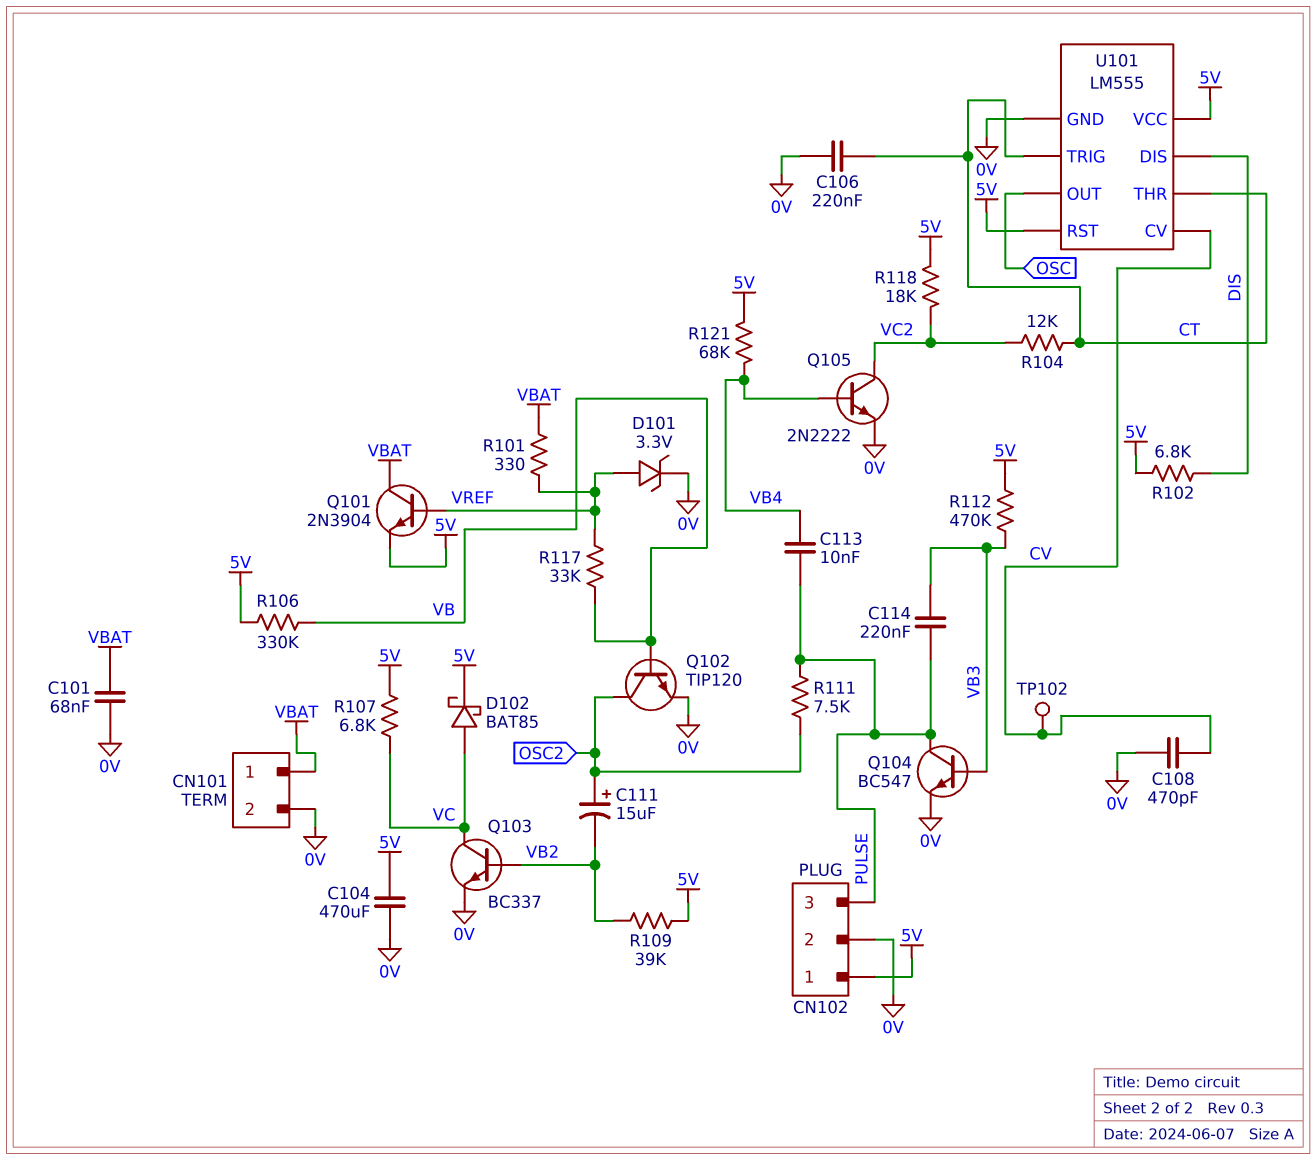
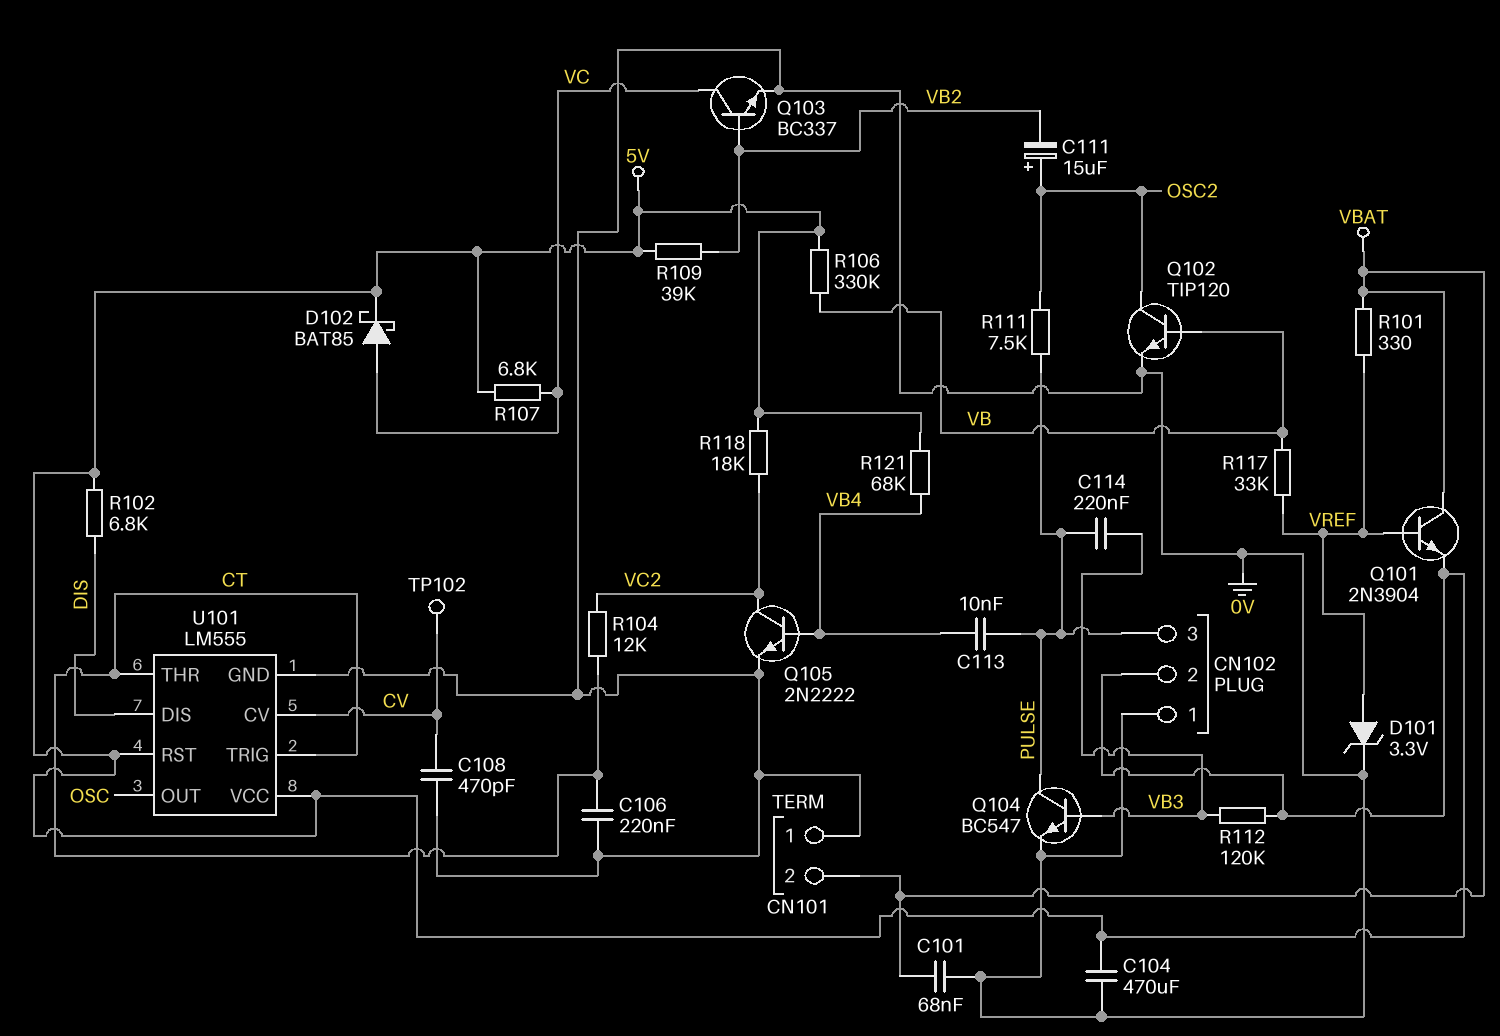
CN101 pin 1: VBAT -> 0V
CN101 pin 2: 0V -> VBAT
CN102 pin 1: 5V -> 0V
CN102 pin 2: 0V -> 5V
R112: 470k (5V, VB3) -> 120k (5V, VB3)

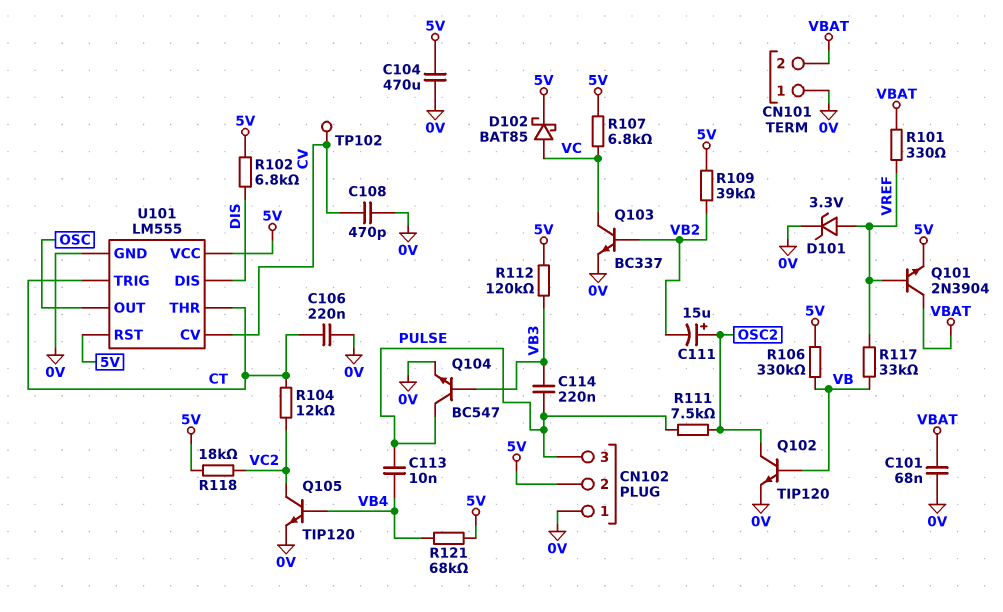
Q105: NPN 2N2222 (B VB4, C VC2, E 0V) -> NPN TIP120 (B VB4, C VC2, E 0V)

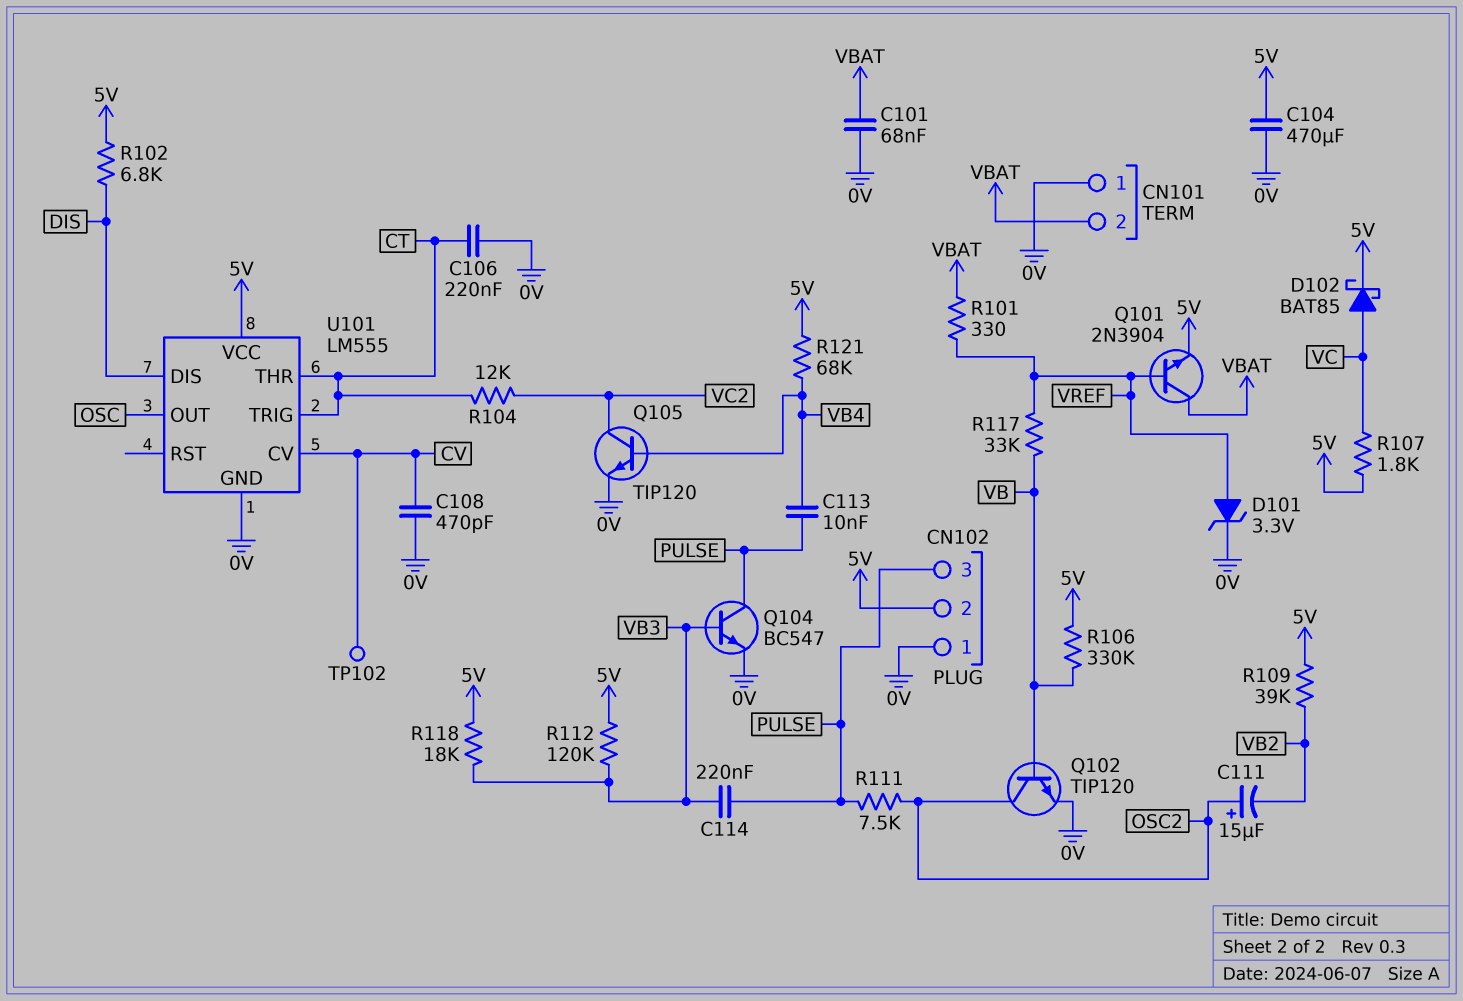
Q103: NPN BC337 (B VB2, C VC, E 0V) -> none
R107: 6.8k (5V, VC) -> 1.8k (5V, VC)
R118: 18k (5V, VC2) -> 18k (5V, VB3)
U101 pin RST: 5V -> none

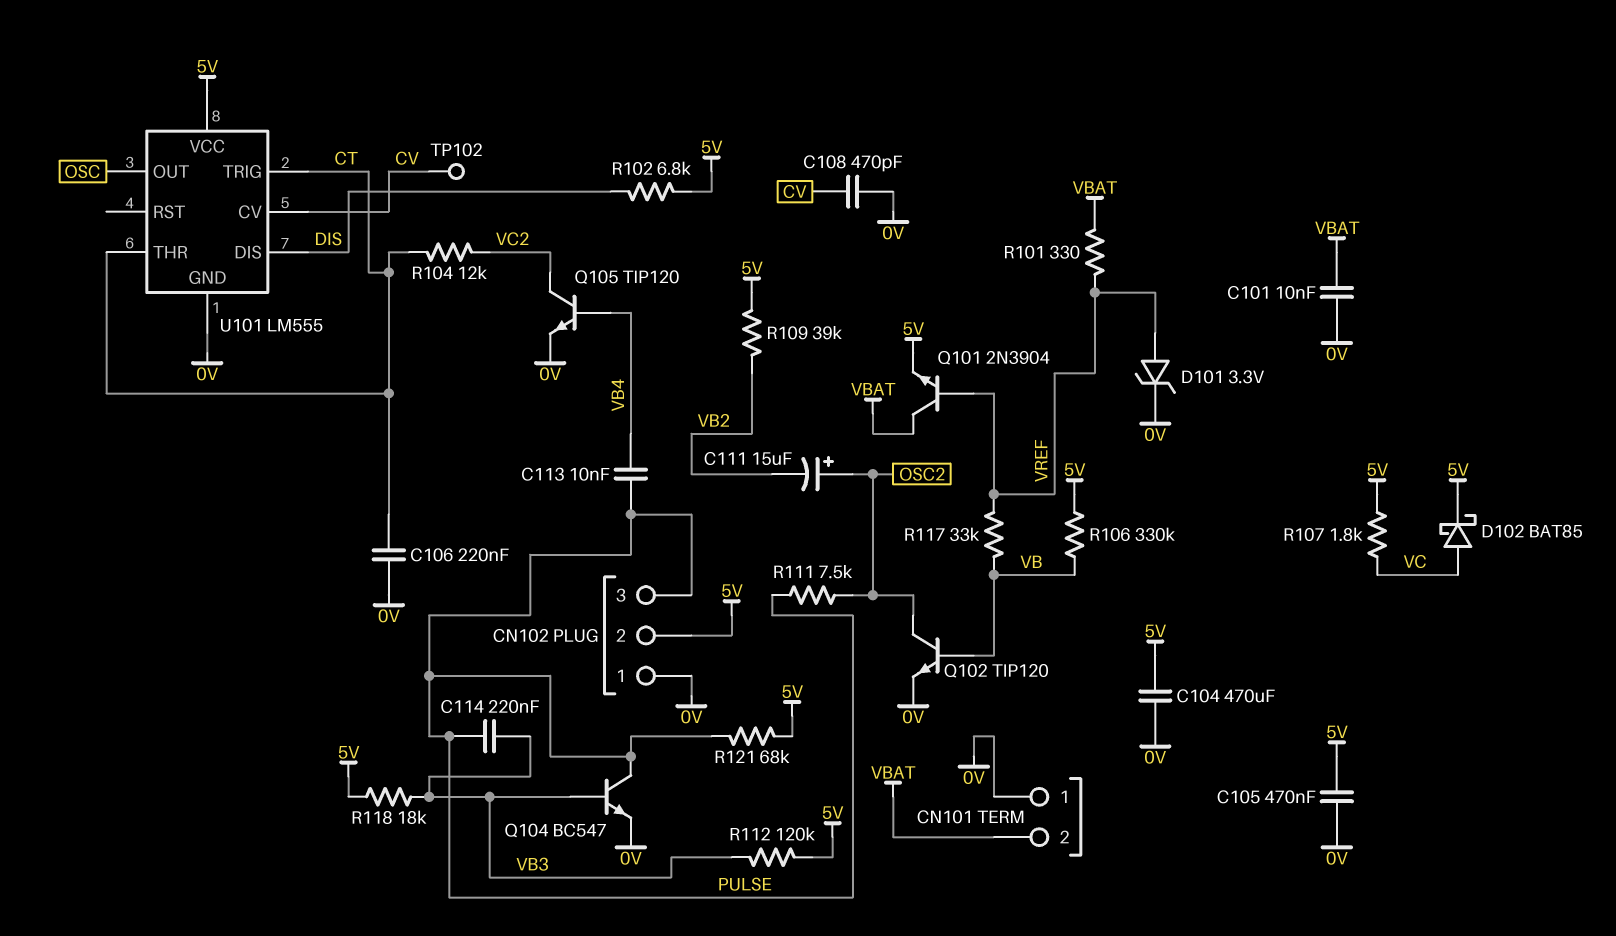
C101: 68nF (0V, VBAT) -> 10nF (0V, VBAT)
C105: none -> 470nF (0V, 5V)
R121: 68k (5V, VB4) -> 68k (5V, PULSE)

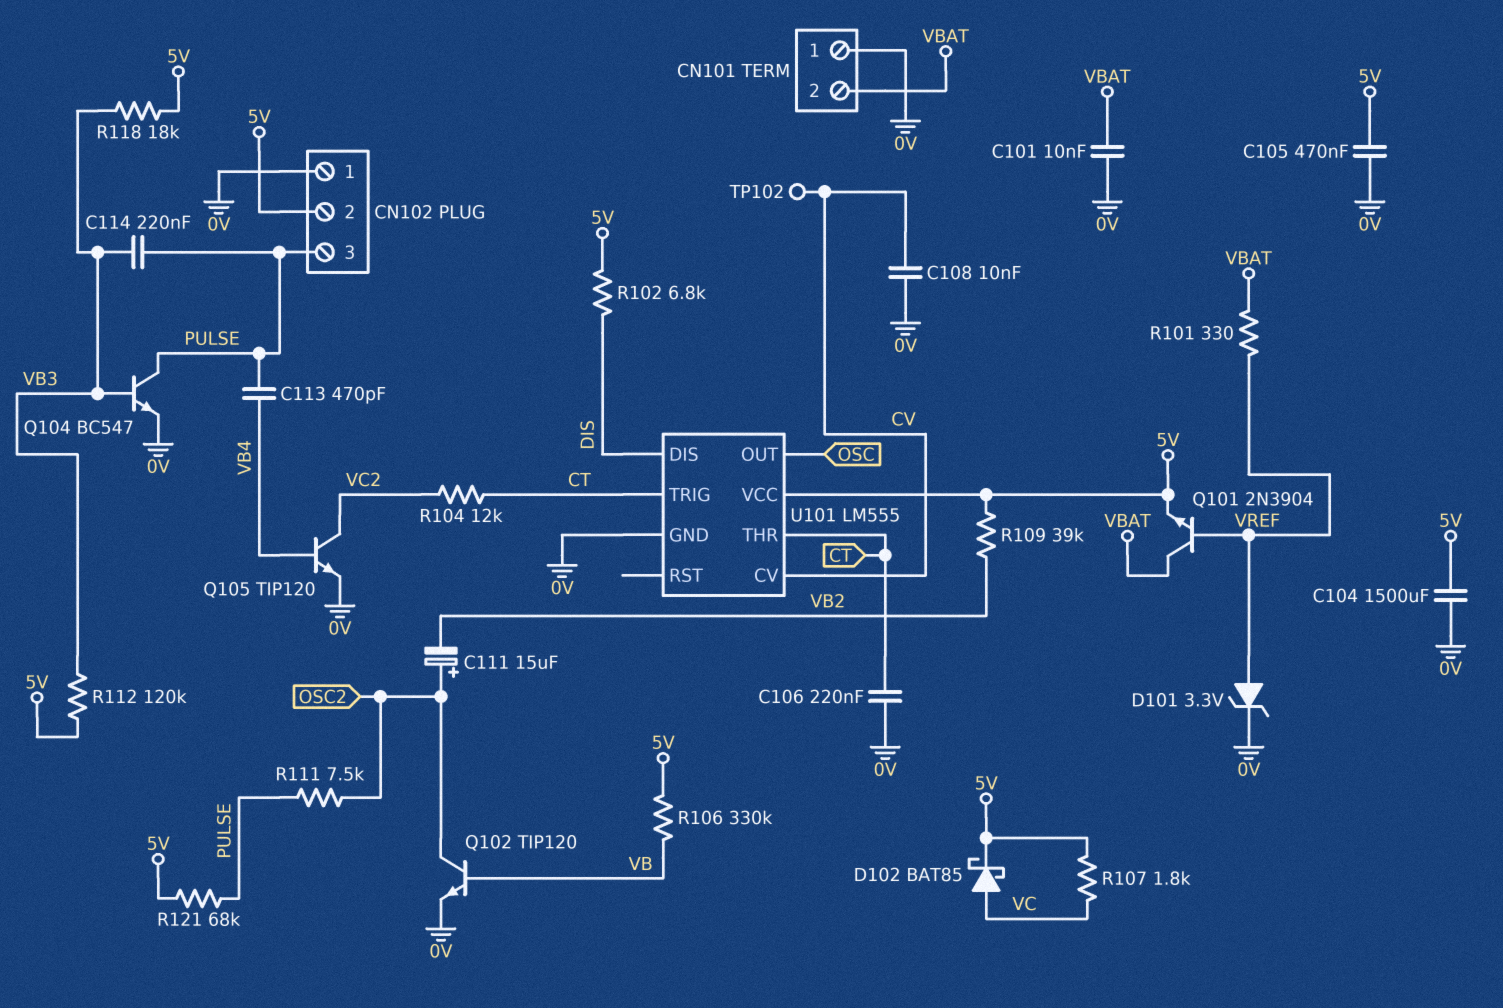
C104: 470uF (0V, 5V) -> 1500uF (0V, 5V)
C108: 470pF (0V, CV) -> 10nF (0V, CV)
C113: 10nF (PULSE, VB4) -> 470pF (PULSE, VB4)
R117: 33k (VB, VREF) -> none

